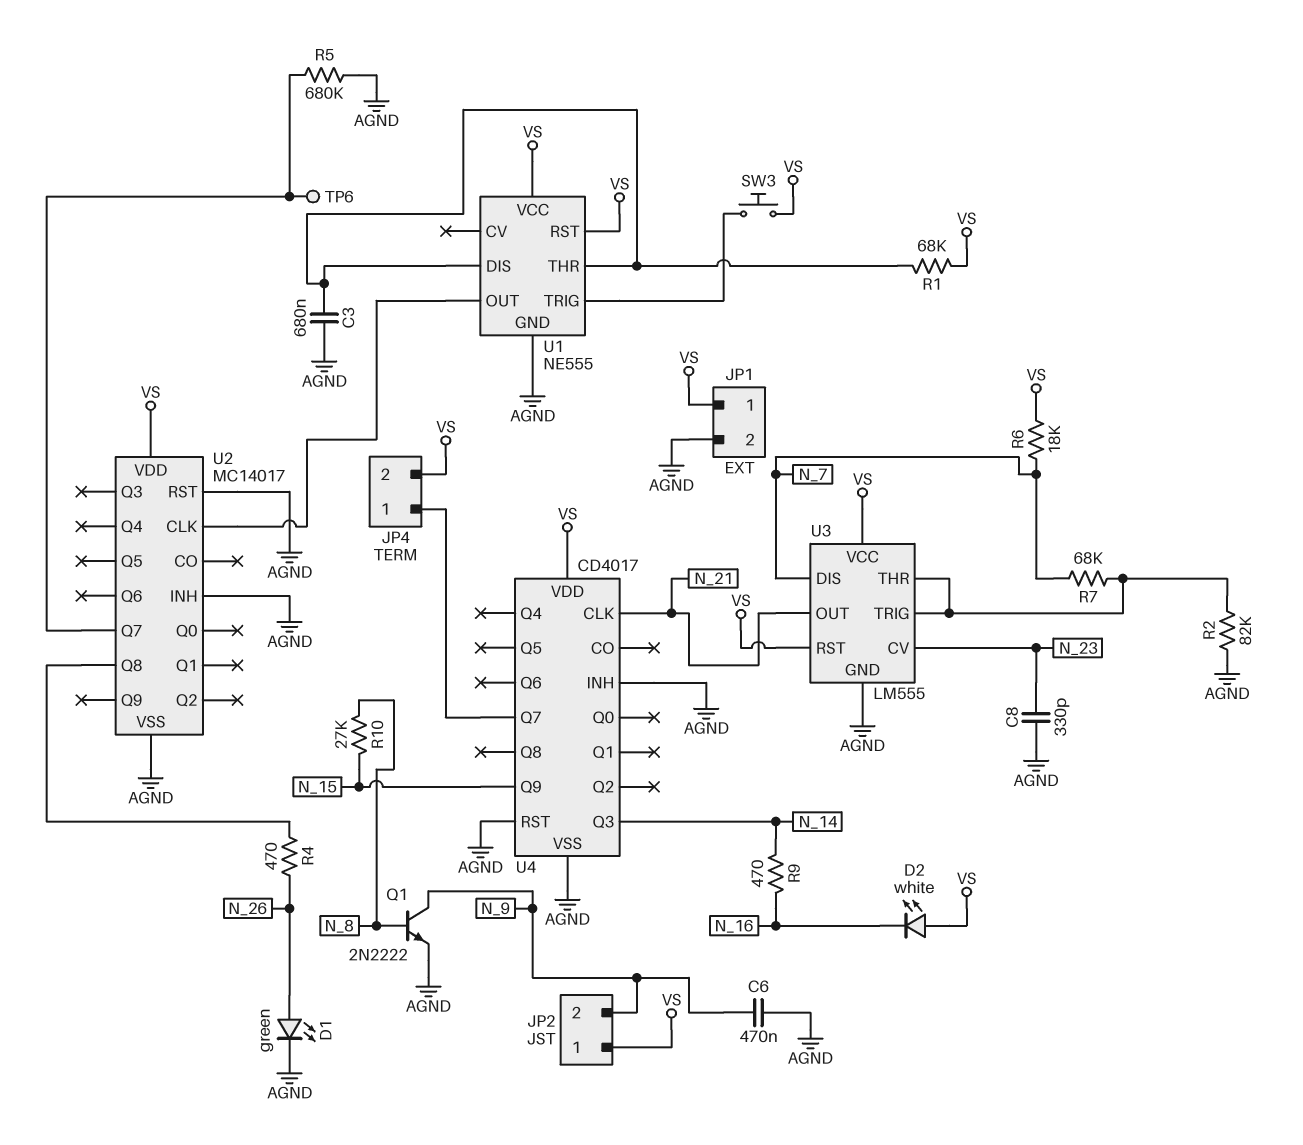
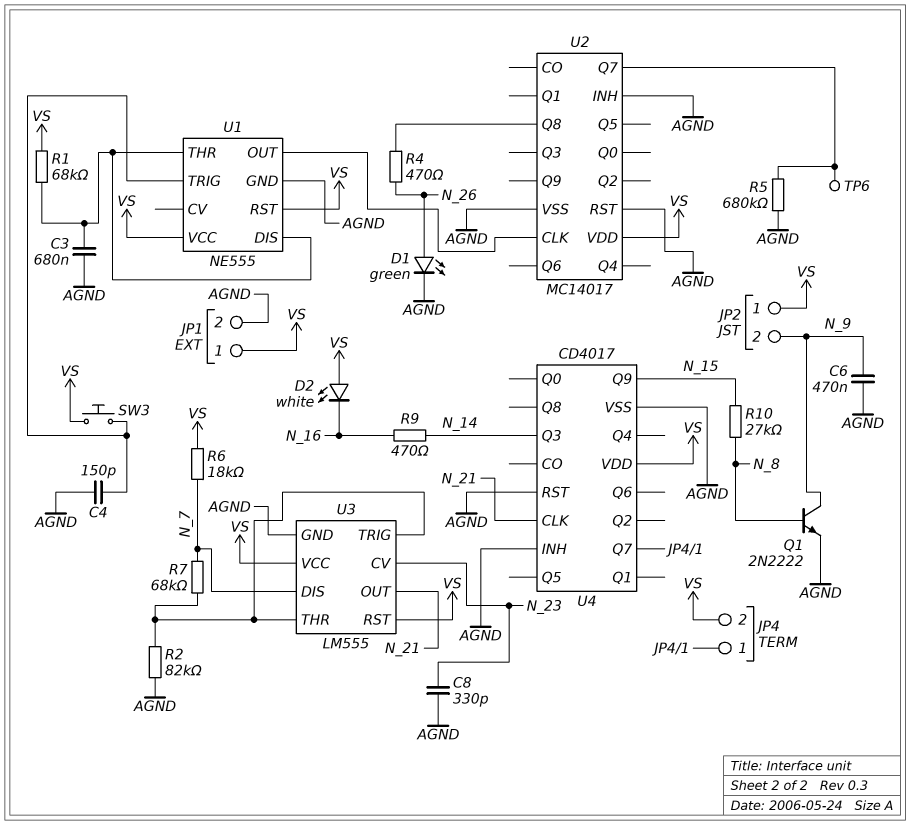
C4: none -> 150pF (AGND, U1/TRIG)

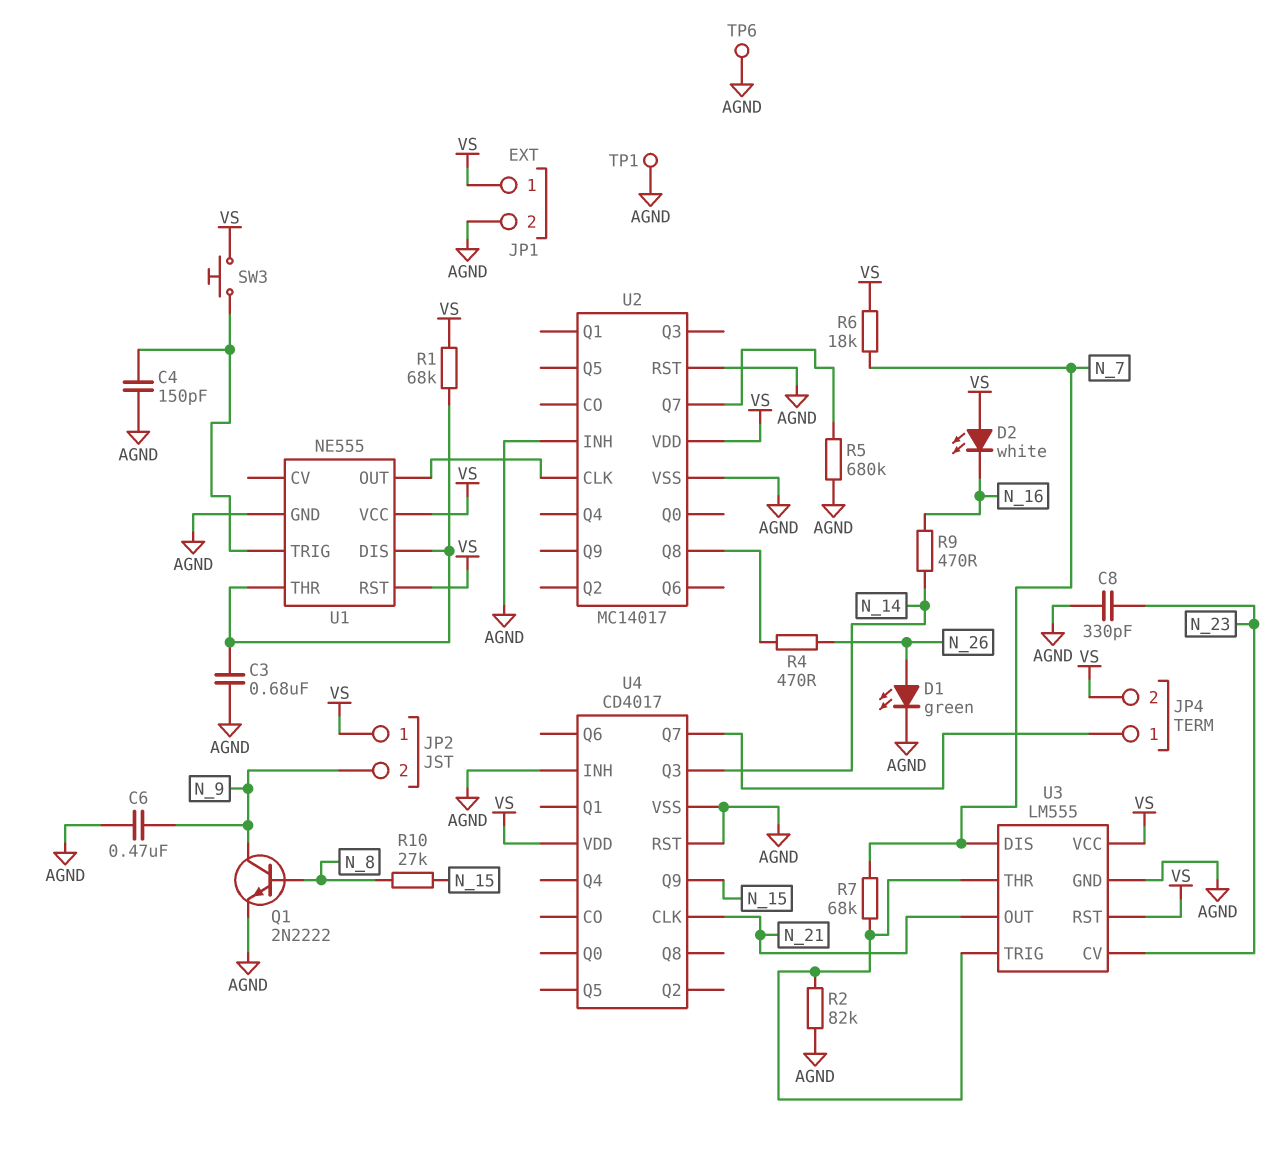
TP1: none -> test point (AGND)
TP6: test point (U2/Q7) -> test point (AGND)

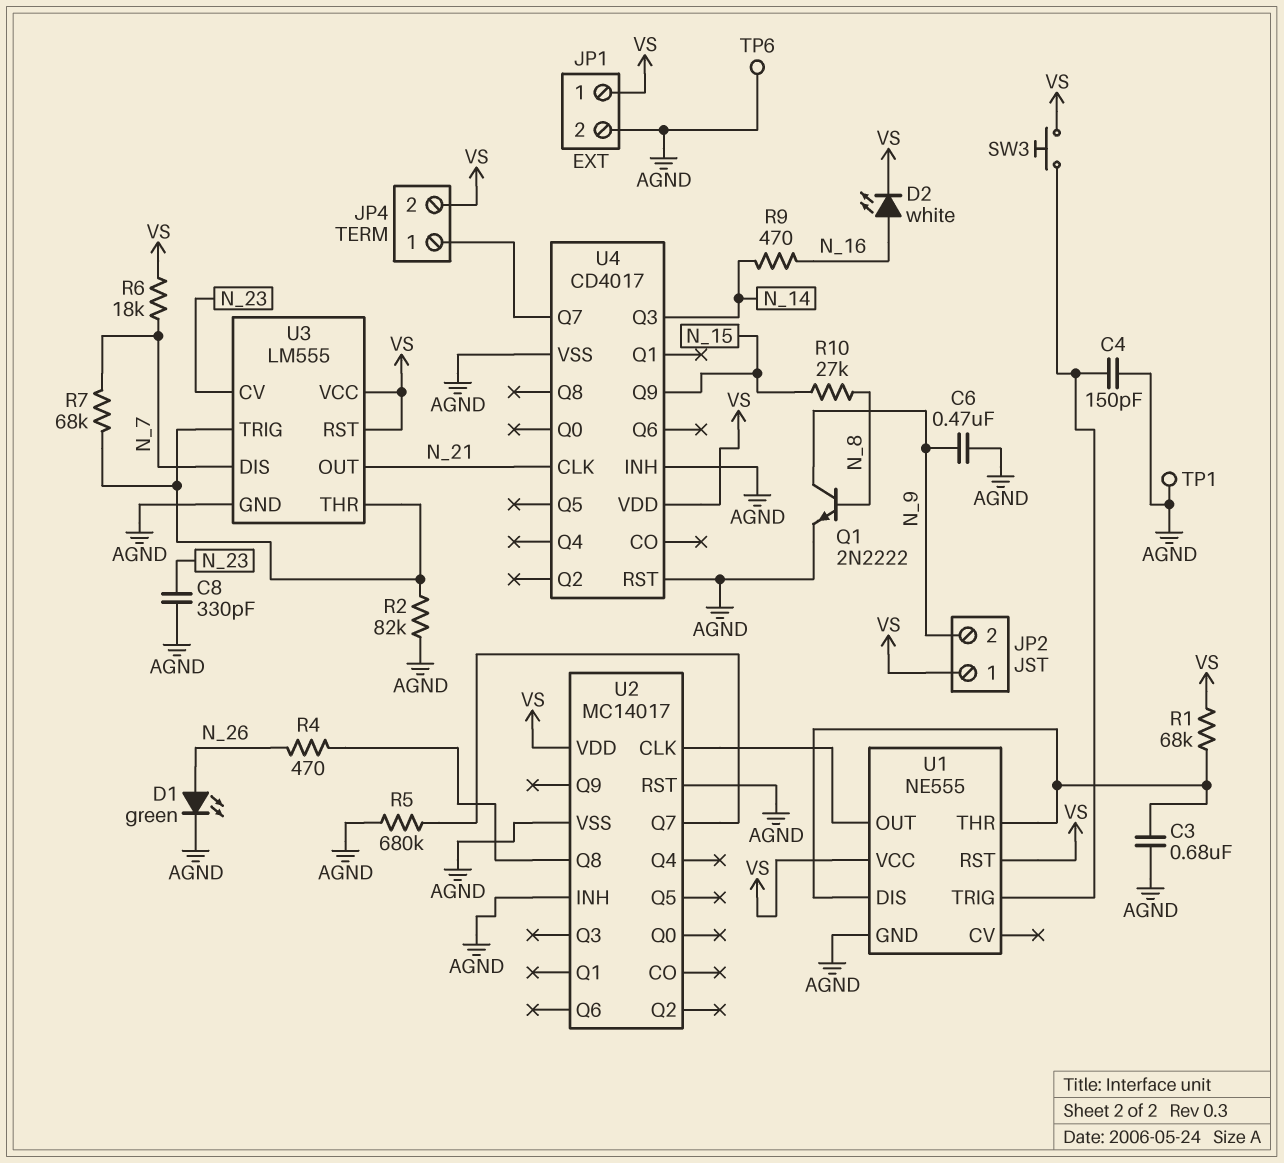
D2: LED white (A VS, K N_16) -> LED white (A N_16, K VS)

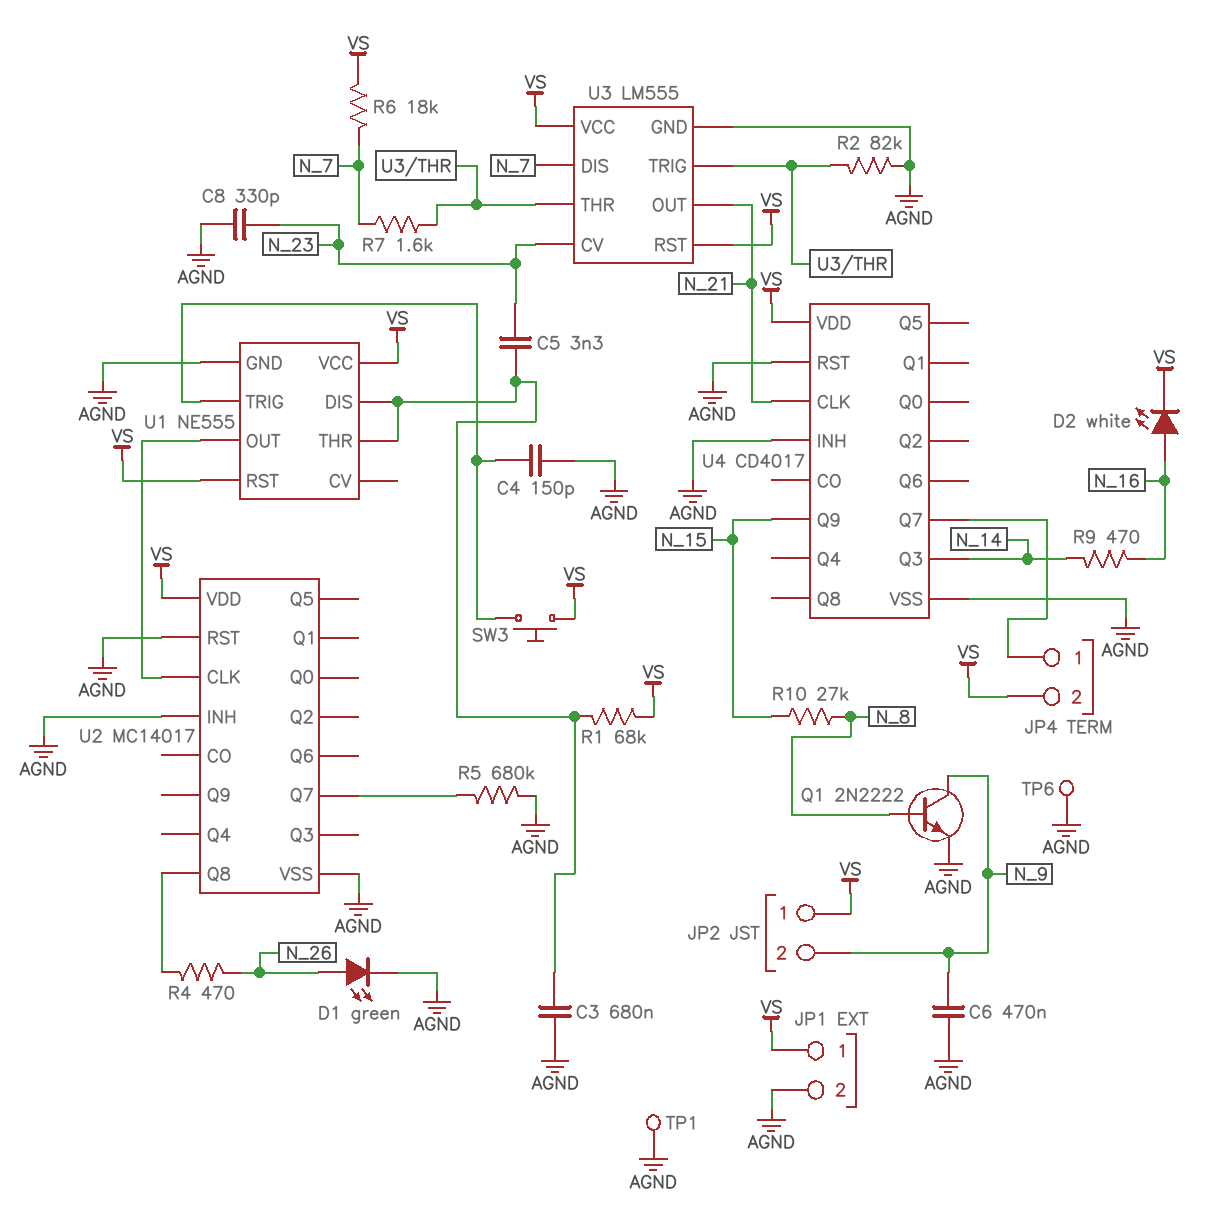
C5: none -> 3.3nF (N_23, U1/DIS)
R7: 68k (N_7, U3/THR) -> 1.6k (N_7, U3/THR)

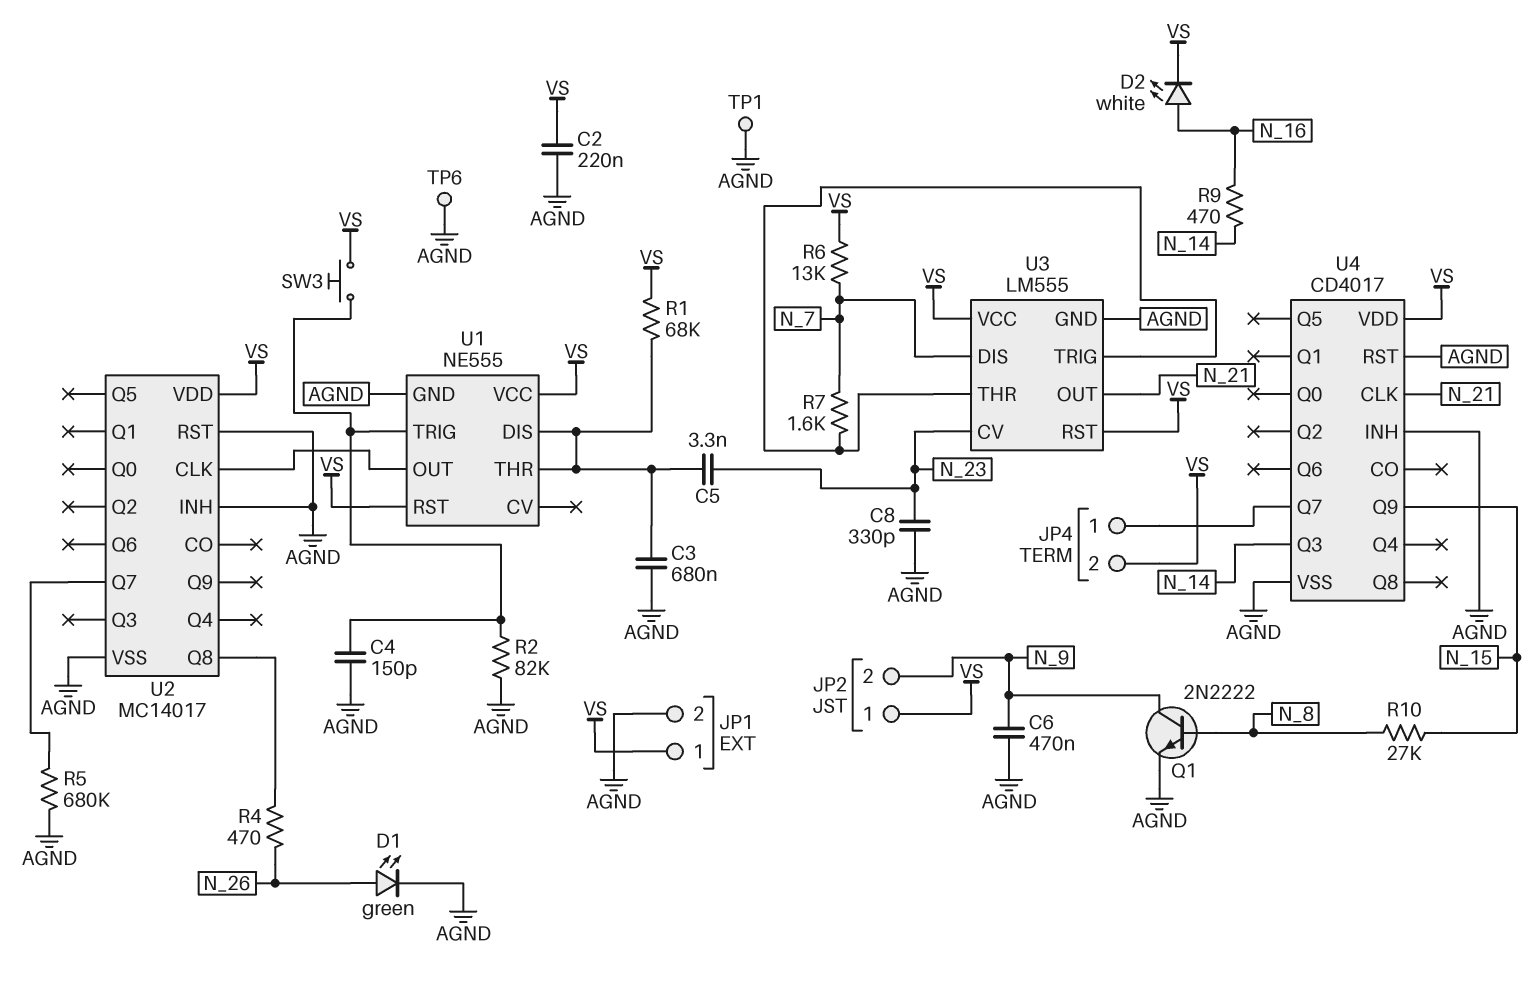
C2: none -> 220nF (AGND, VS)
R2: 82k (AGND, U3/THR) -> 82k (AGND, U1/TRIG)
R6: 18k (N_7, VS) -> 13k (N_7, VS)

